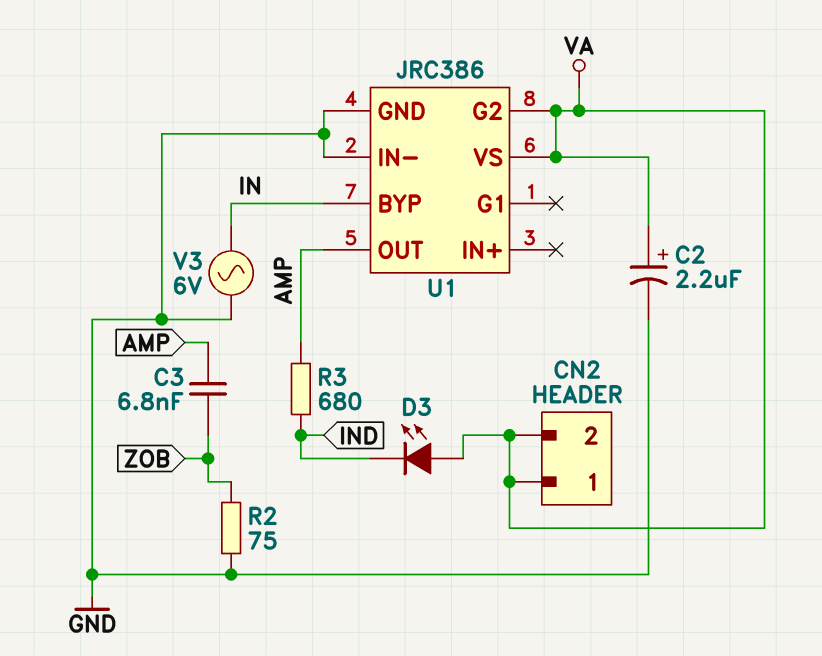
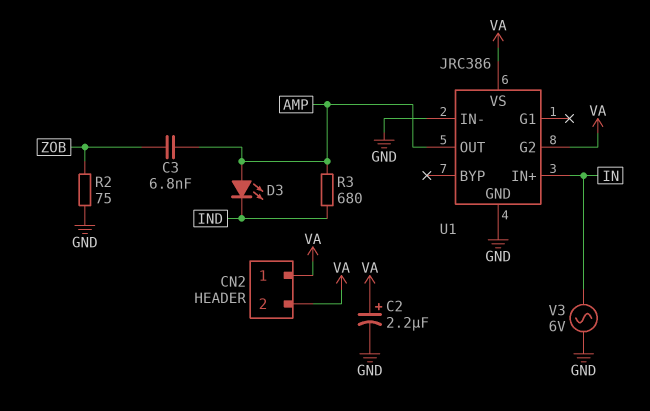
D3: LED (A VA, K IND) -> LED (A AMP, K IND)
U1 pin BYP: IN -> none
U1 pin IN+: none -> IN

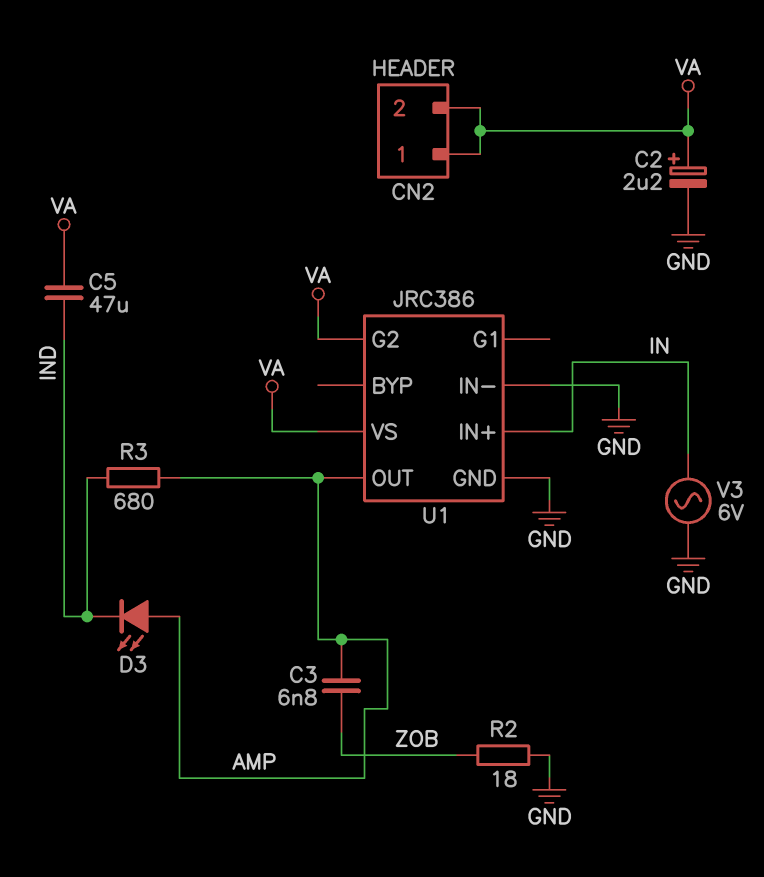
C5: none -> 47uF (IND, VA)
R2: 75 (GND, ZOB) -> 18 (GND, ZOB)

